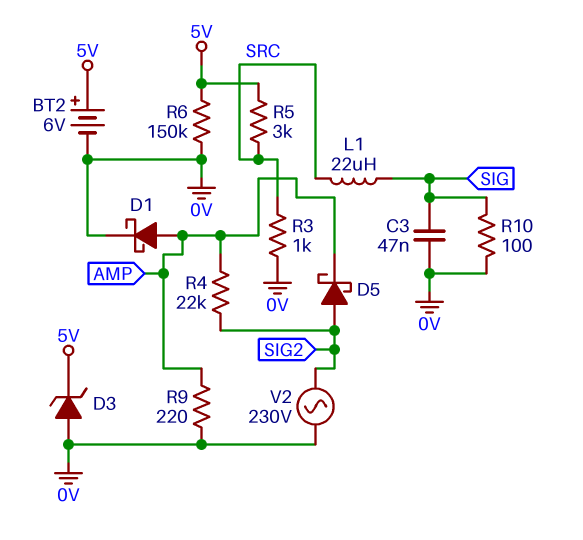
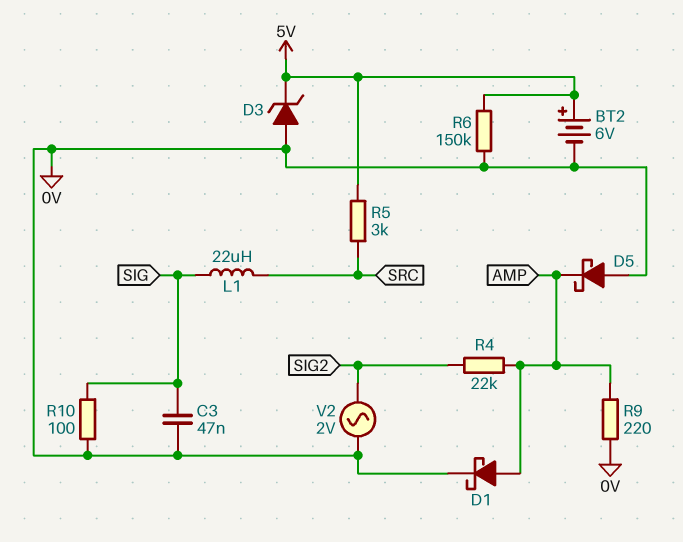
D5: schottky (A SIG2, K AMP) -> schottky (A 0V, K AMP)
R3: 1k (0V, SRC) -> none
V2: AC 230V (0V, SIG2) -> AC 2V (0V, SIG2)

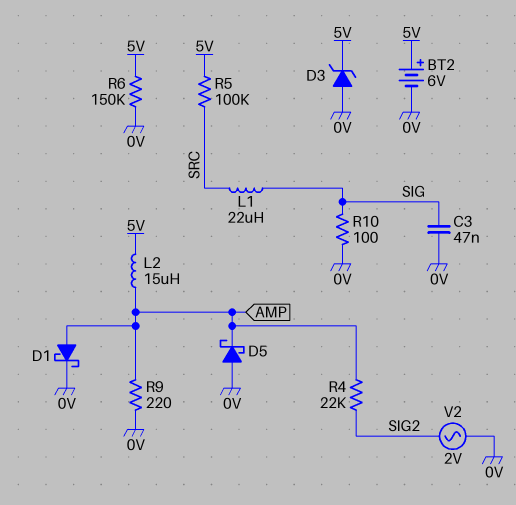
L2: none -> 15uH (5V, AMP)
R5: 3k (5V, SRC) -> 100k (5V, SRC)

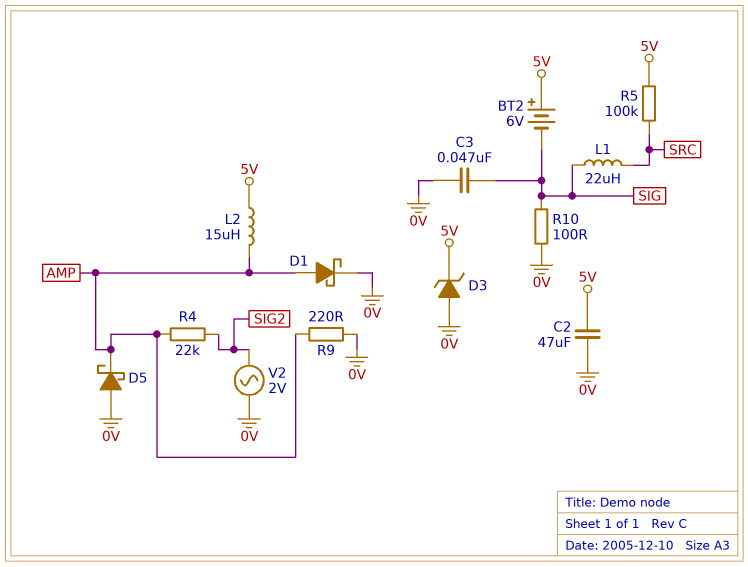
BT2: 6V (plus 5V, minus 0V) -> 6V (plus 5V, minus SIG)
C2: none -> 47uF (0V, 5V)
R6: 150k (0V, 5V) -> none

